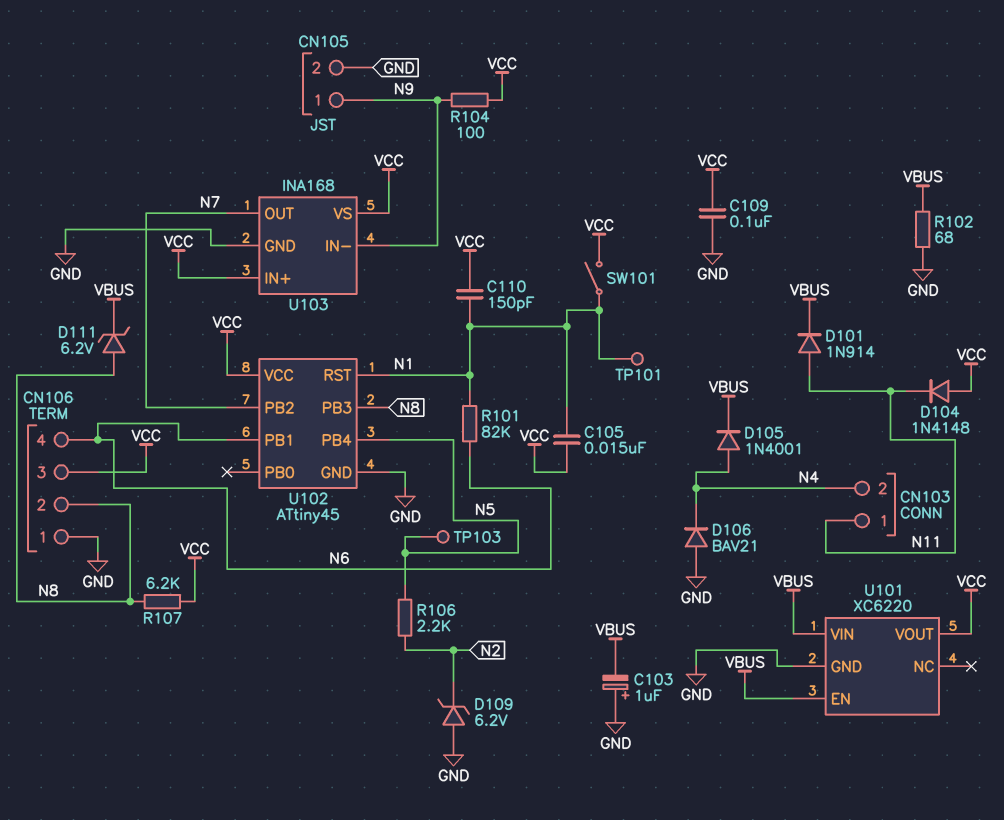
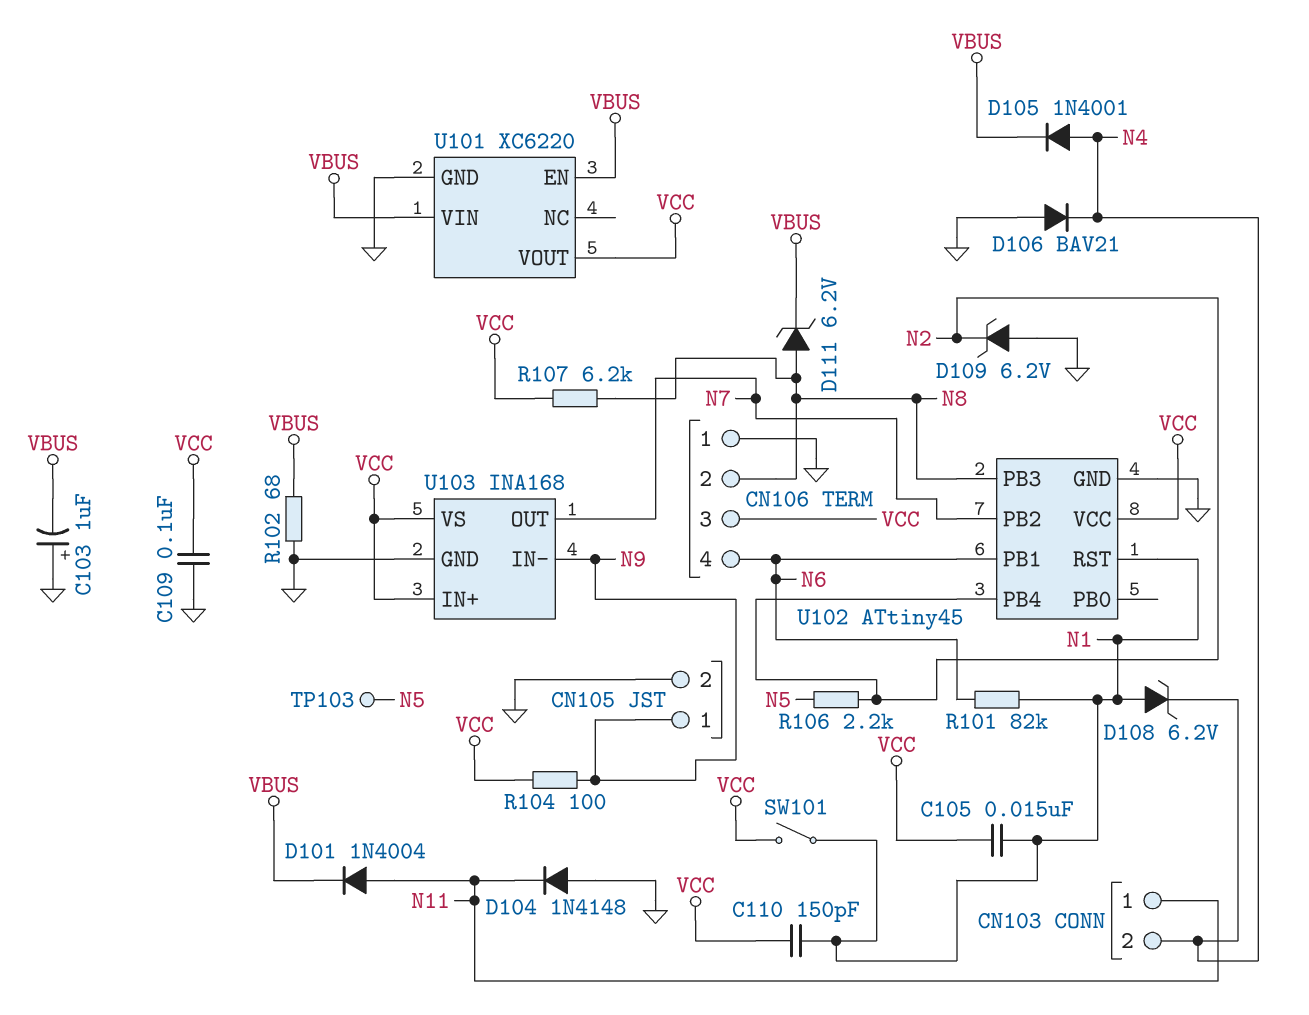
D101: diode 1N914 (A N11, K VBUS) -> diode 1N4004 (A N11, K VBUS)
D104: diode 1N4148 (A VCC, K N11) -> diode 1N4148 (A GND, K N11)
D108: none -> zener 6.2V (A N1, K N4)
TP101: test point (N1) -> none
U102 pin PB4: N5 -> N2

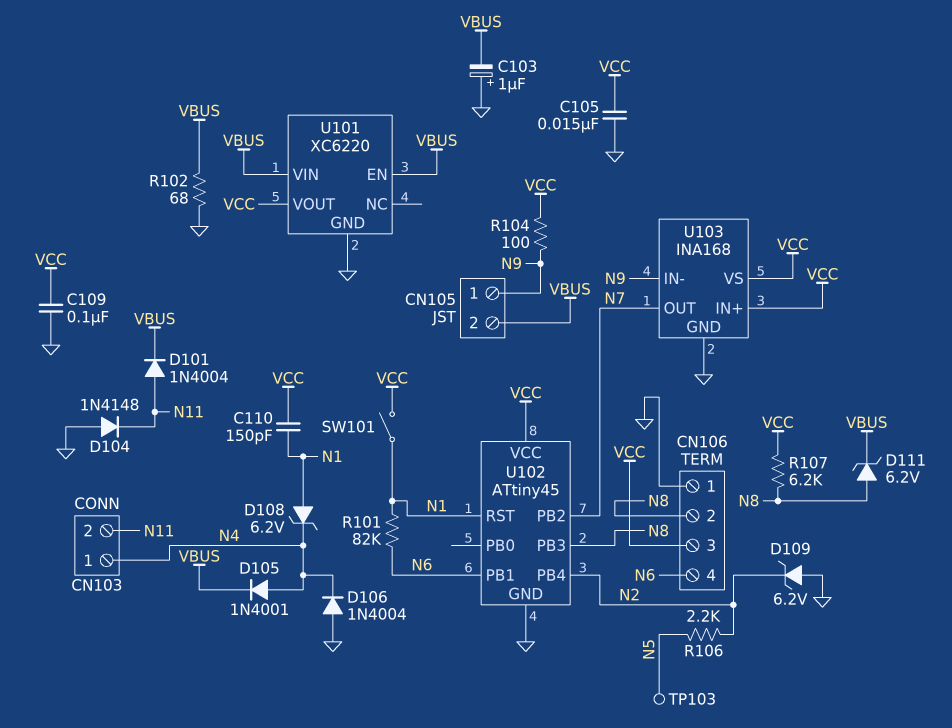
C105: 15nF (N1, VCC) -> 15nF (GND, VCC)
CN103 pin 1: N11 -> N4
CN103 pin 2: N4 -> N11
CN105 pin 2: GND -> VBUS
D106: diode BAV21 (A GND, K N4) -> diode 1N4004 (A GND, K N4)

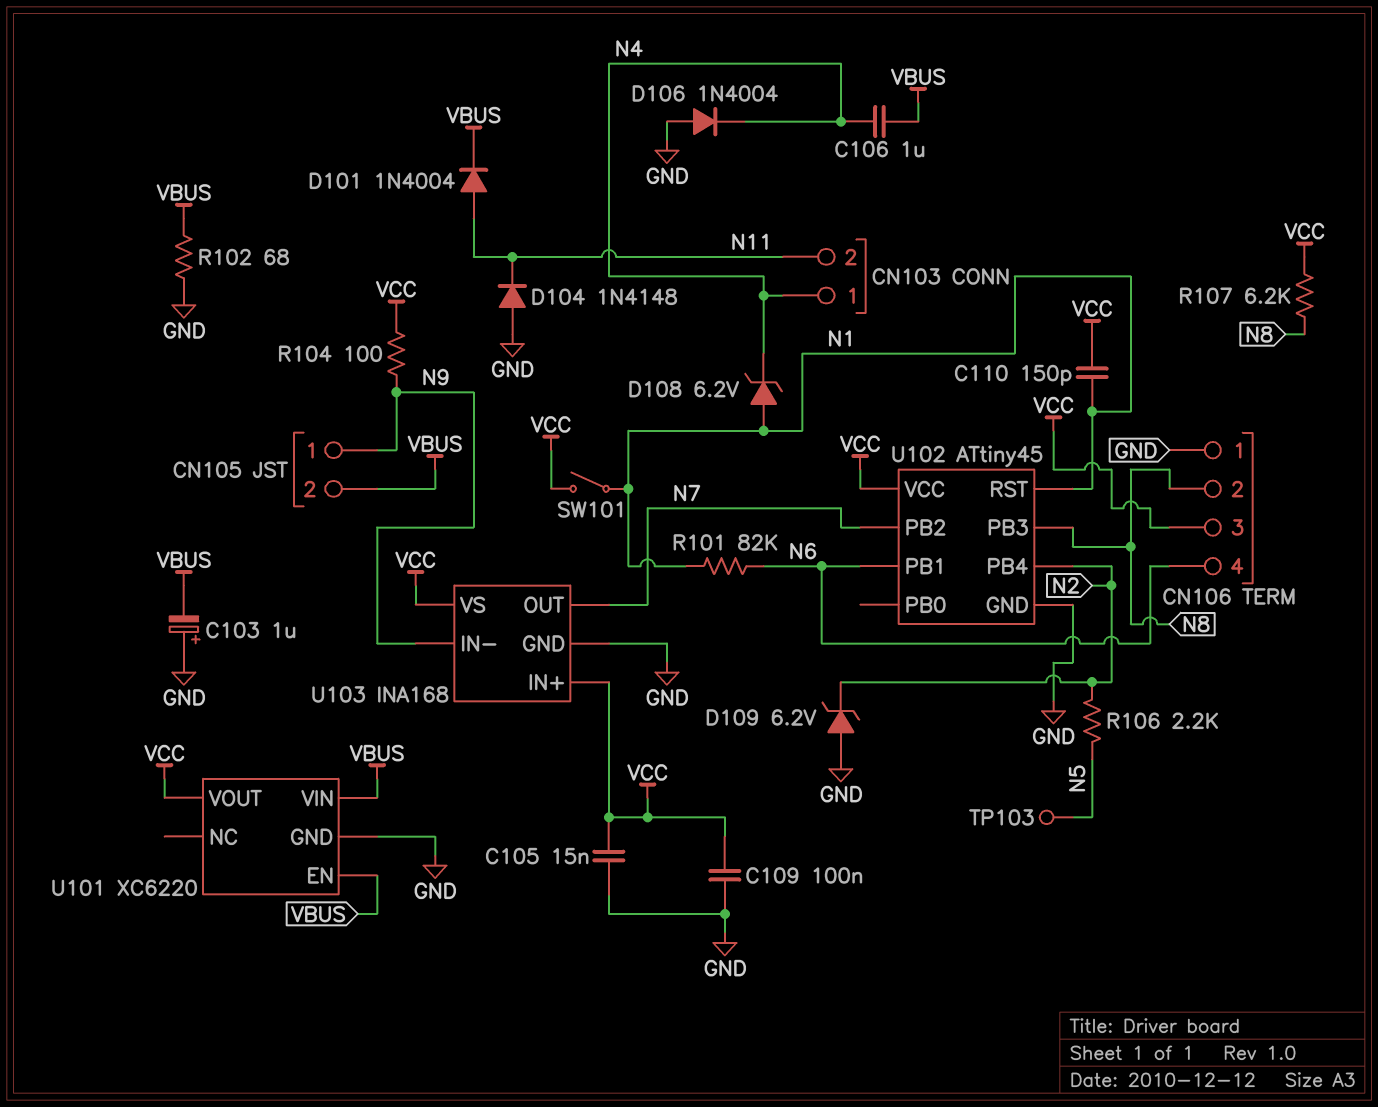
C106: none -> 1uF (N4, VBUS)
D105: diode 1N4001 (A N4, K VBUS) -> none
D111: zener 6.2V (A N8, K VBUS) -> none

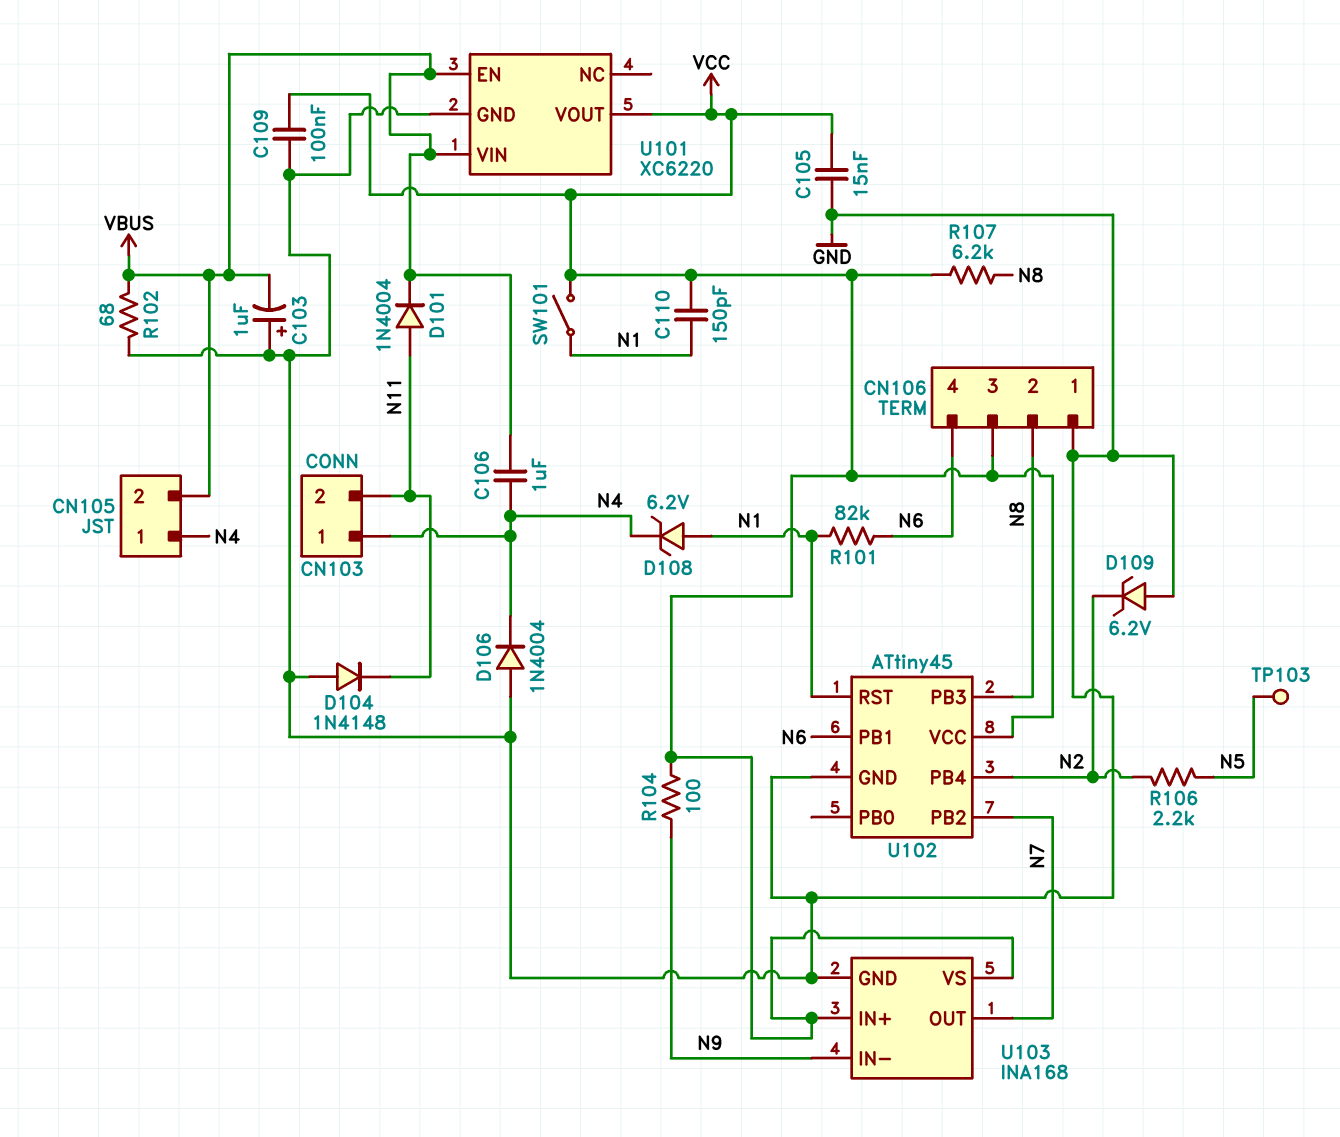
CN105 pin 1: N9 -> N4

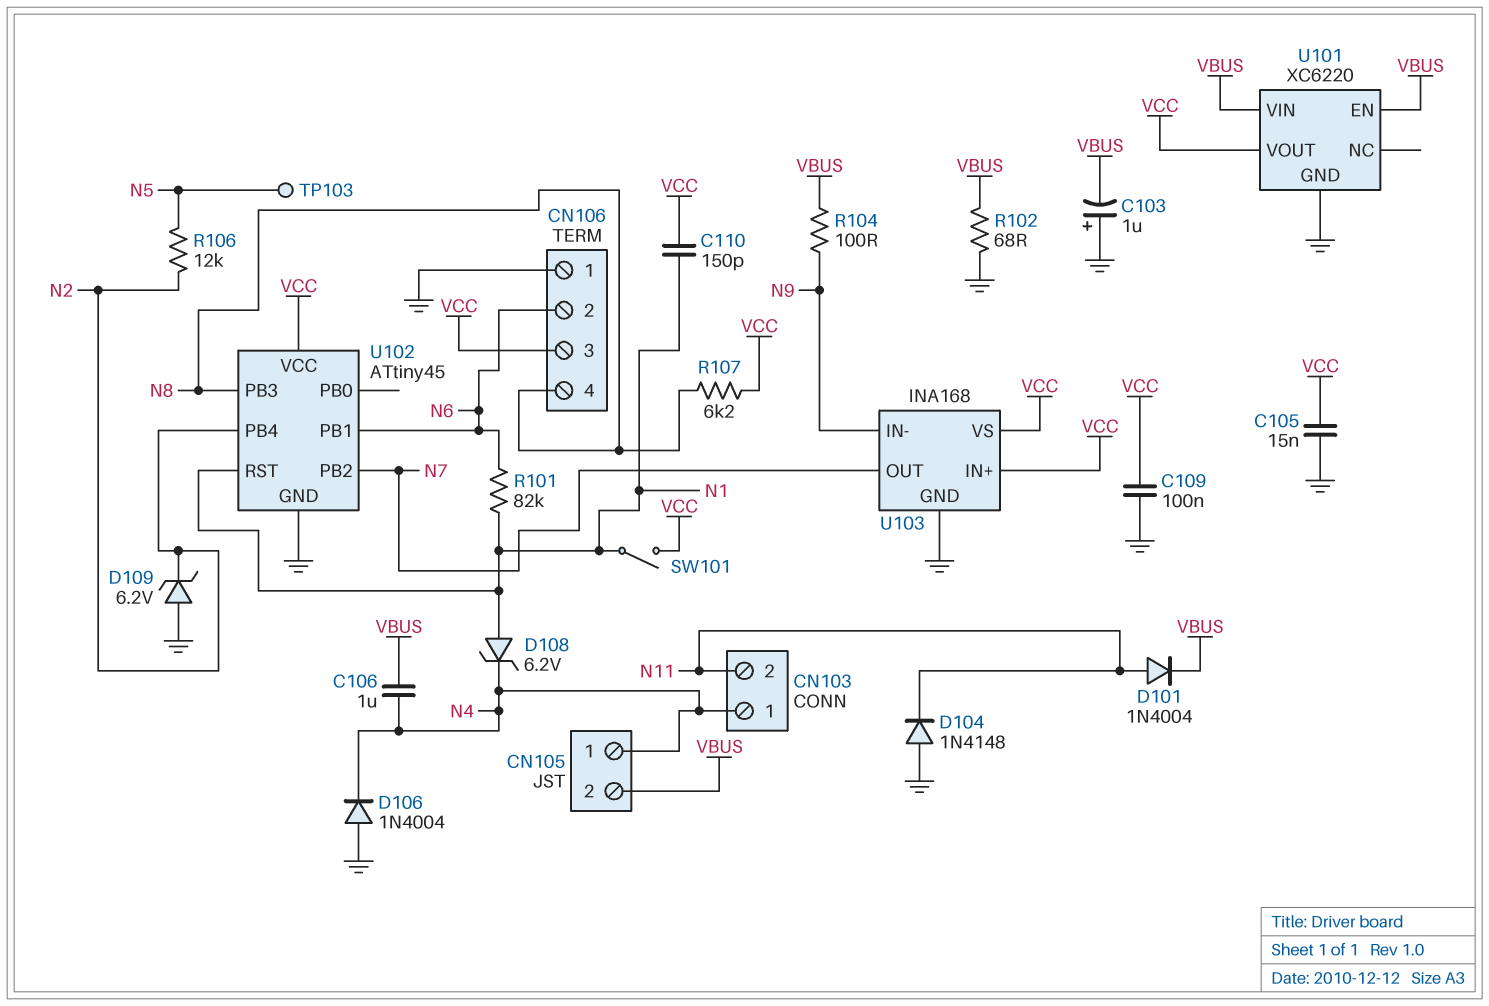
CN106 pin 2: N8 -> N6
CN106 pin 4: N6 -> N8
R104: 100 (N9, VCC) -> 100 (N9, VBUS)
R106: 2.2k (N2, N5) -> 12k (N2, N5)

